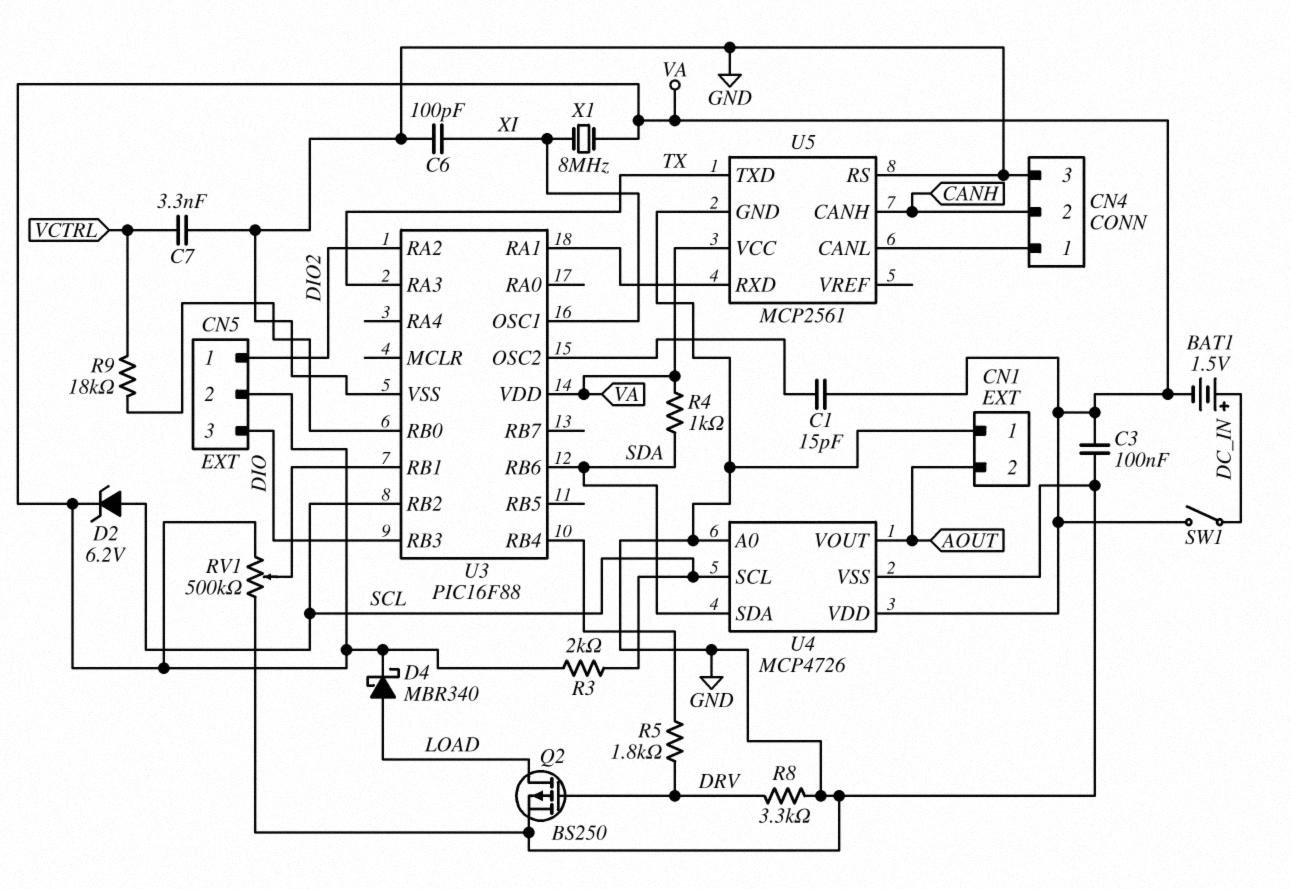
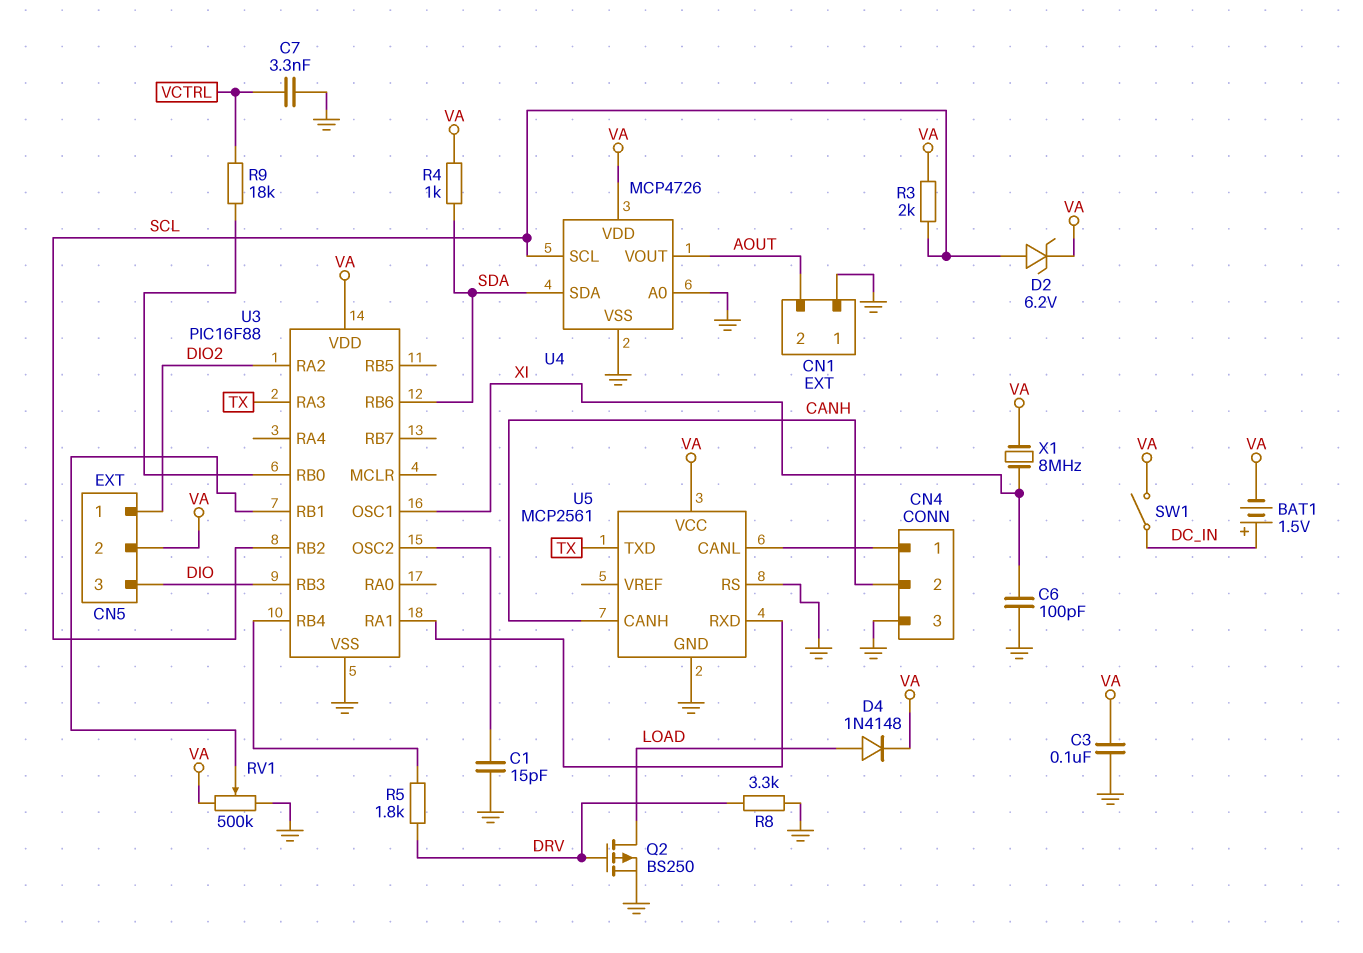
C1: 15pF (U3/OSC2, VA) -> 15pF (GND, U3/OSC2)
D4: schottky MBR340 (A LOAD, K VA) -> diode 1N4148 (A LOAD, K VA)

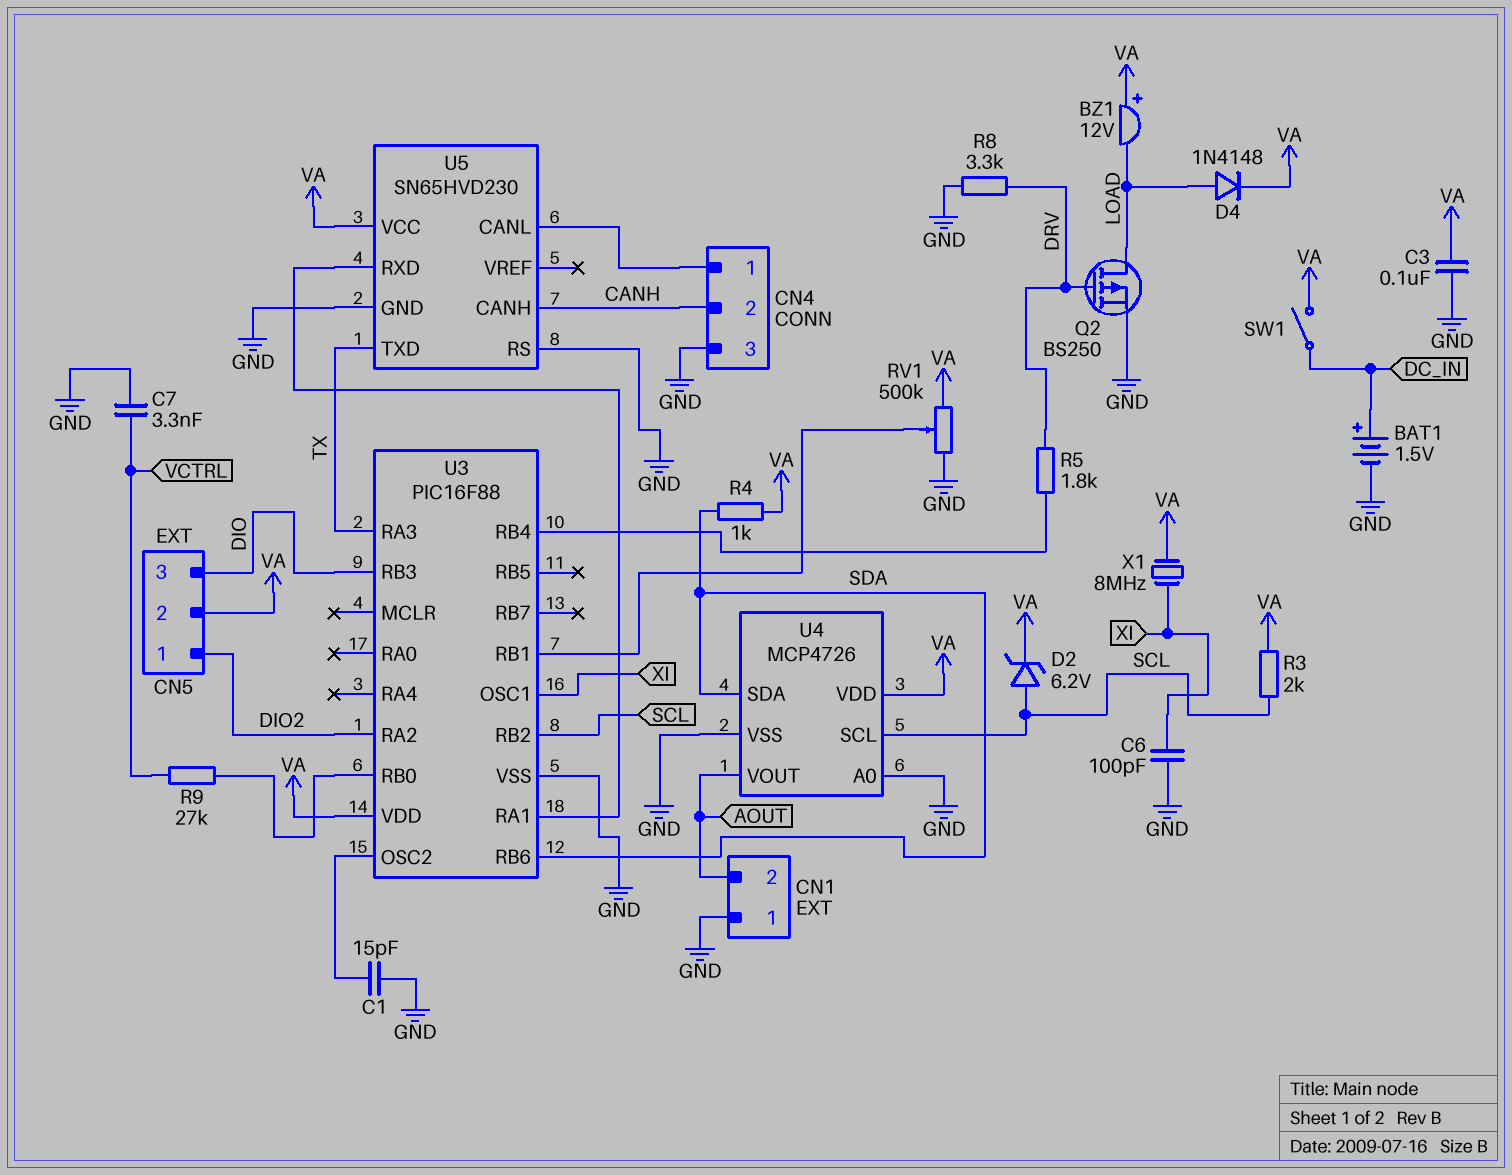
BAT1: 1.5V (plus DC_IN, minus VA) -> 1.5V (plus DC_IN, minus GND)
BZ1: none -> buzzer 12V (plus VA, minus LOAD)
R9: 18k (U3/RB0, VCTRL) -> 27k (U3/RB0, VCTRL)
U5: MCP2561 -> SN65HVD230

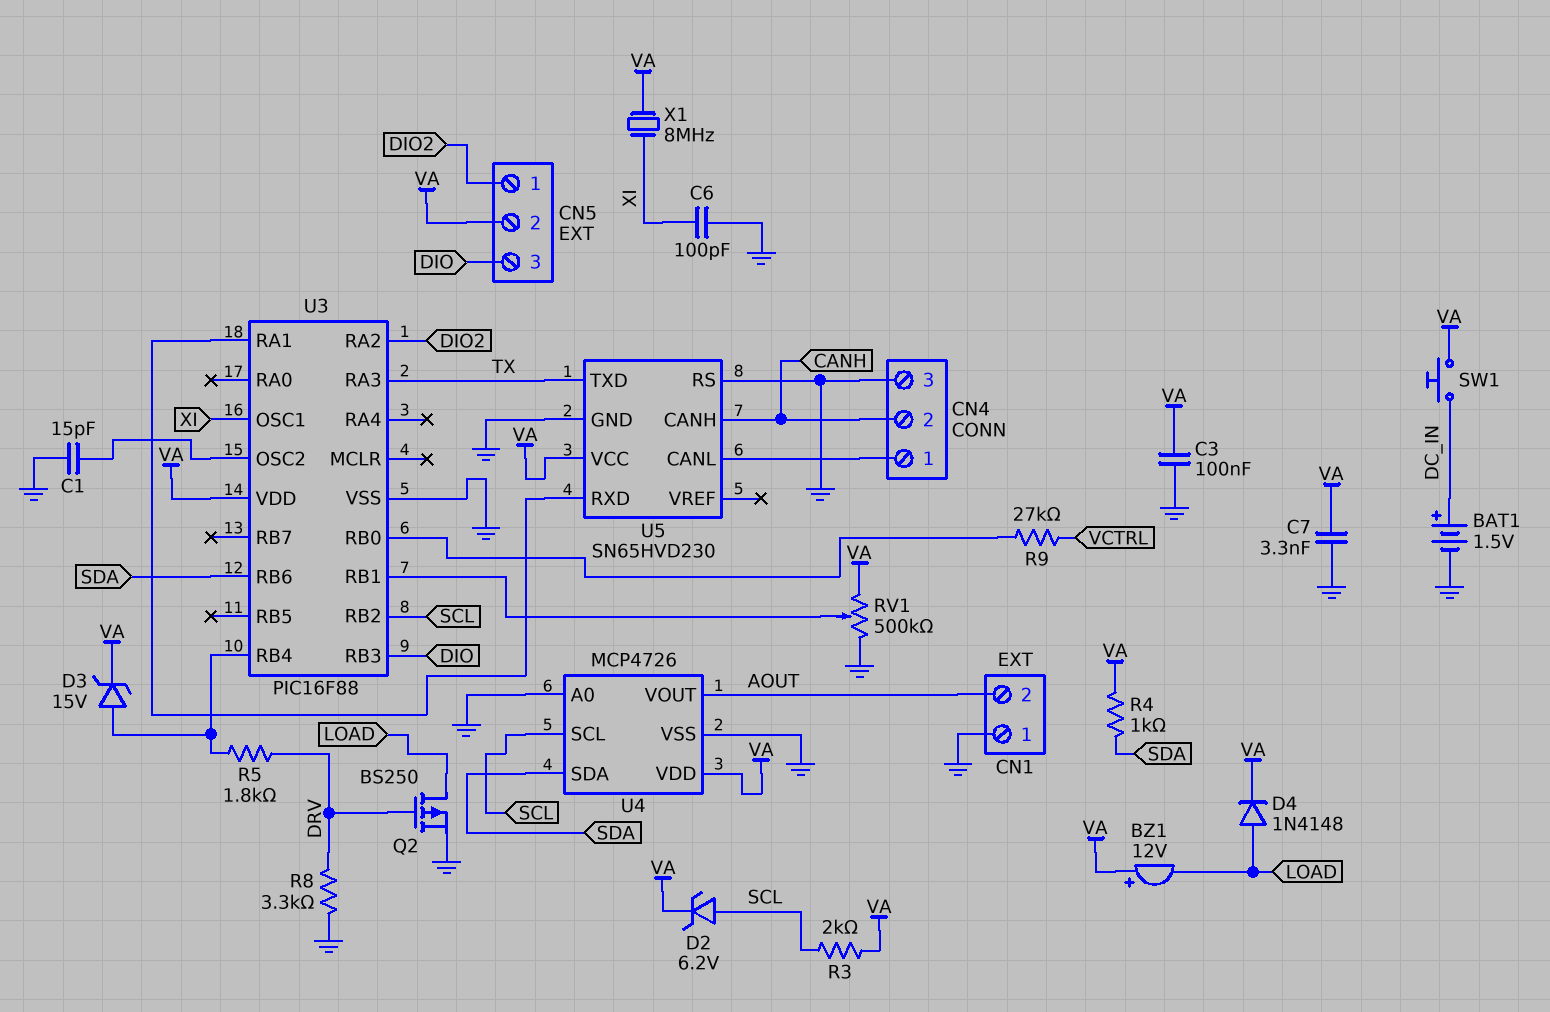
C7: 3.3nF (GND, VCTRL) -> 3.3nF (GND, VA)
D3: none -> zener 15V (A U3/RB4, K VA)
SW1: switch (DC_IN, VA) -> button (DC_IN, VA)

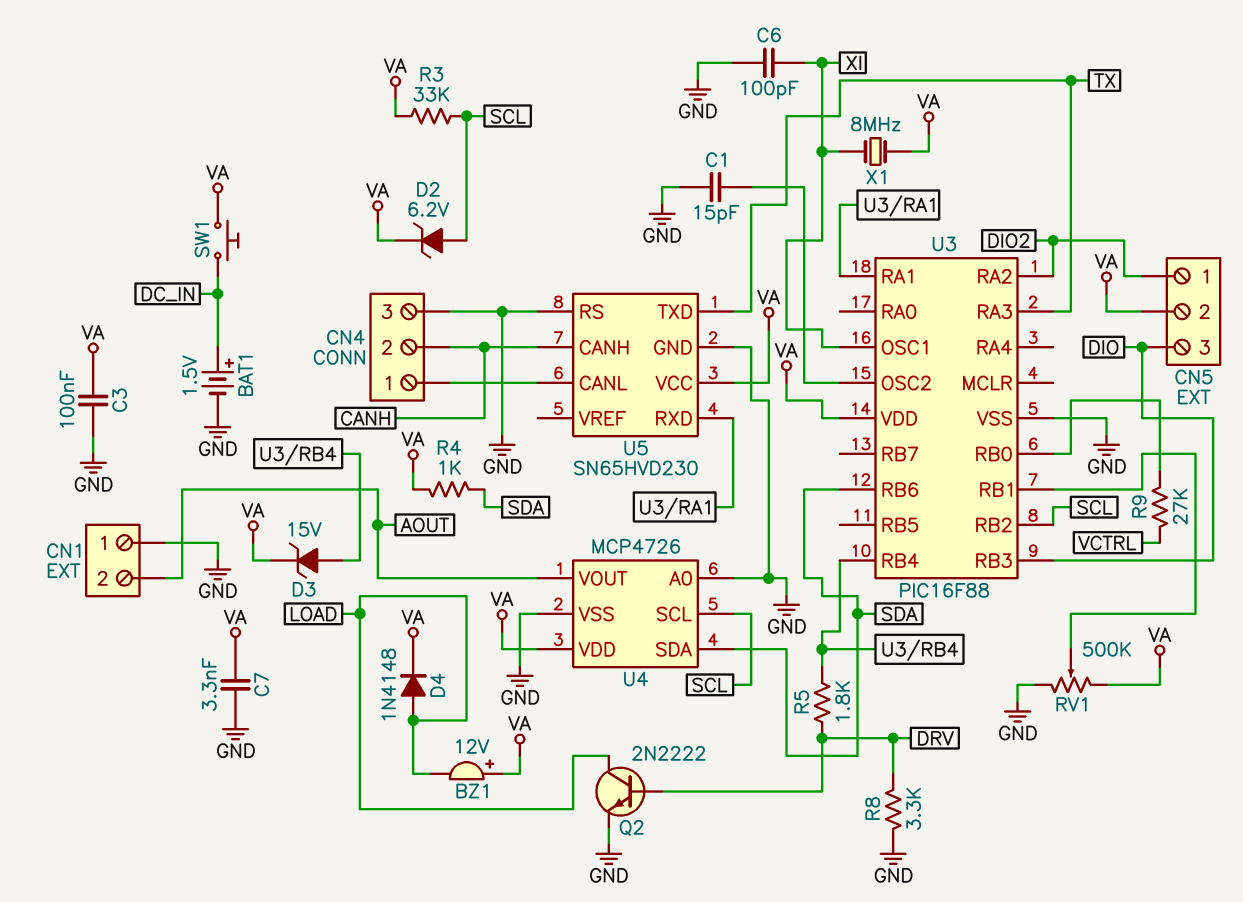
Q2: PMOS BS250 (G DRV, D LOAD, S GND) -> NPN 2N2222 (B DRV, C LOAD, E GND)
R3: 2k (SCL, VA) -> 33k (SCL, VA)

